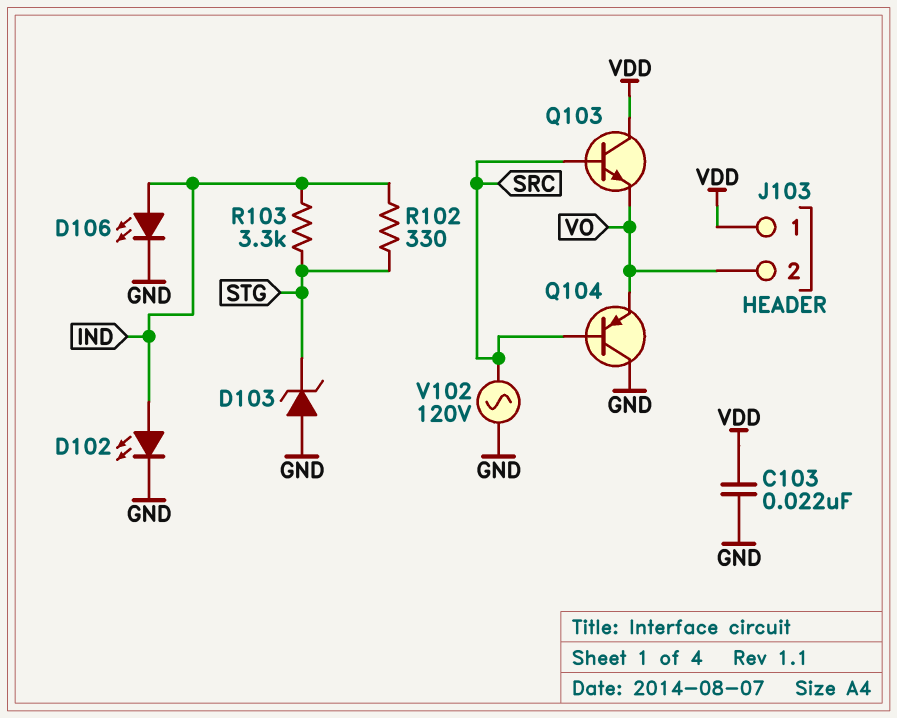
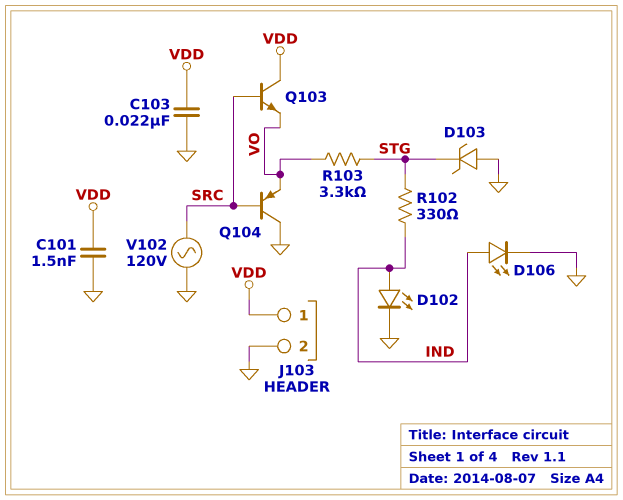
C101: none -> 1.5nF (GND, VDD)
J103 pin 2: VO -> GND
R103: 3.3k (IND, STG) -> 3.3k (STG, VO)

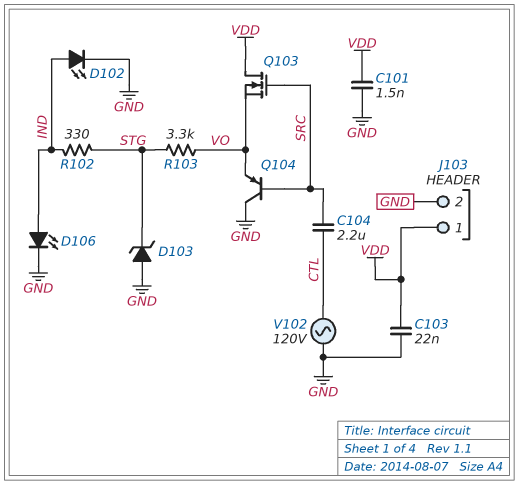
C104: none -> 2.2uF (CTL, SRC)
Q103: NPN (B SRC, C VDD, E VO) -> NMOS (G SRC, D VDD, S VO)
V102: AC 120V (GND, SRC) -> AC 120V (CTL, GND)

